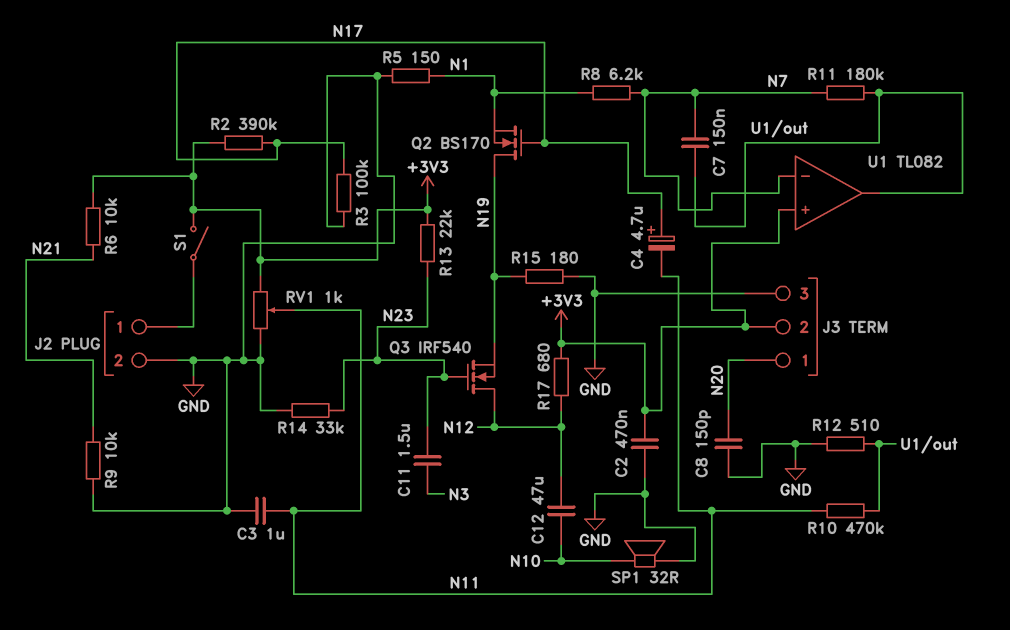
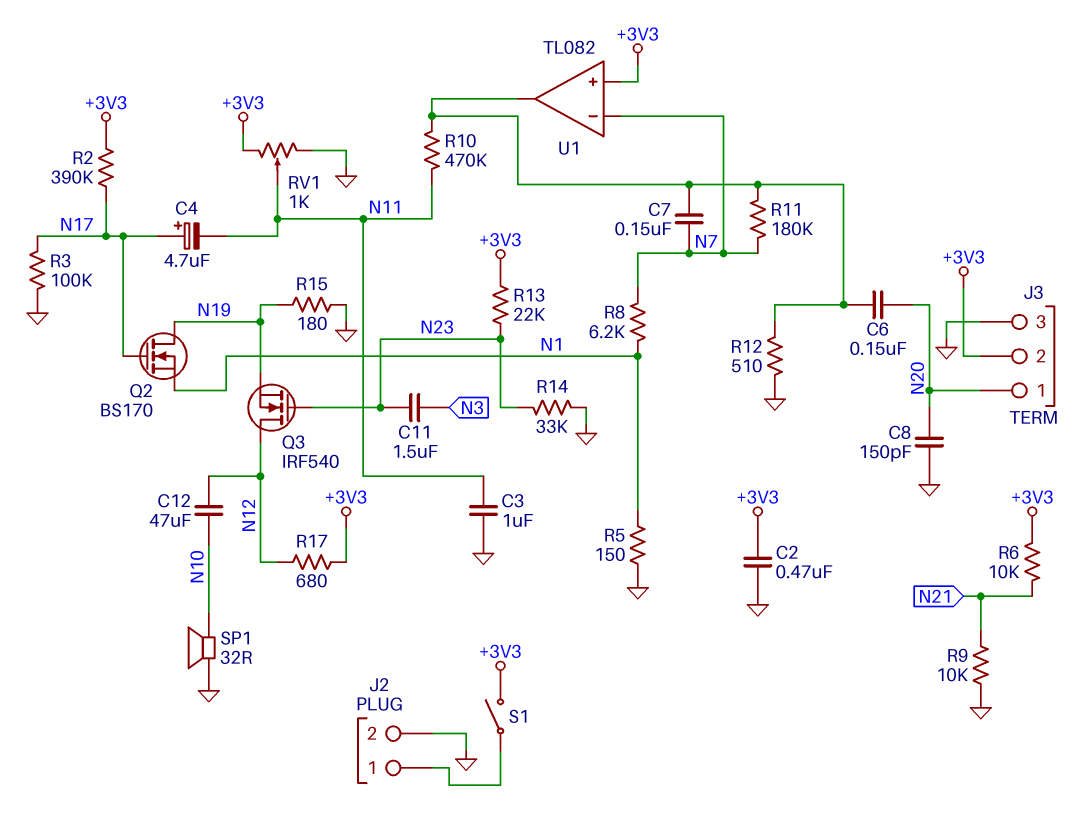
C6: none -> 150nF (N20, U1/out)

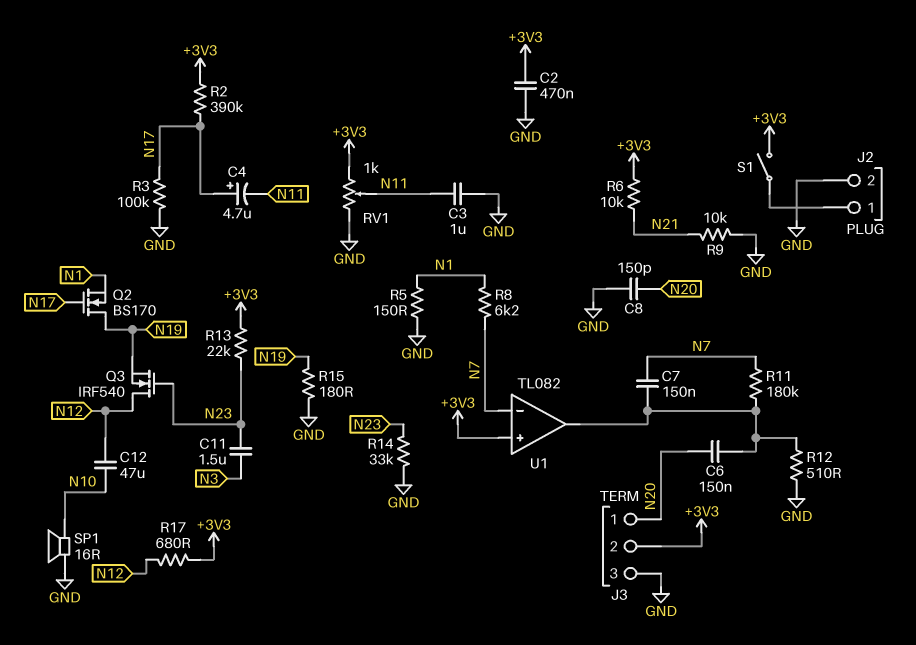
R10: 470k (N11, U1/out) -> none
SP1: speaker 32R (GND, N10) -> speaker 16R (GND, N10)

